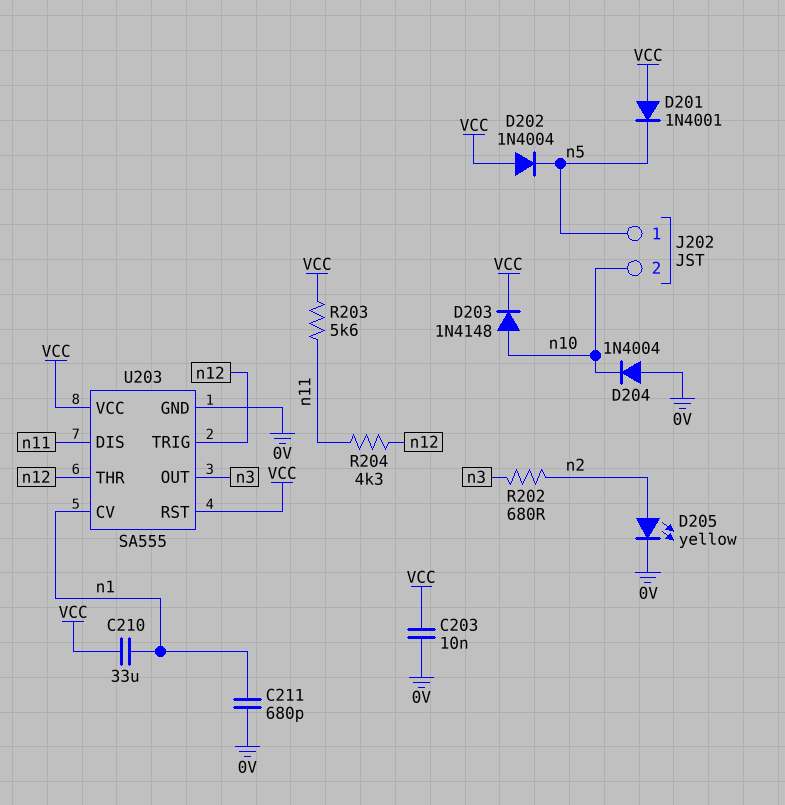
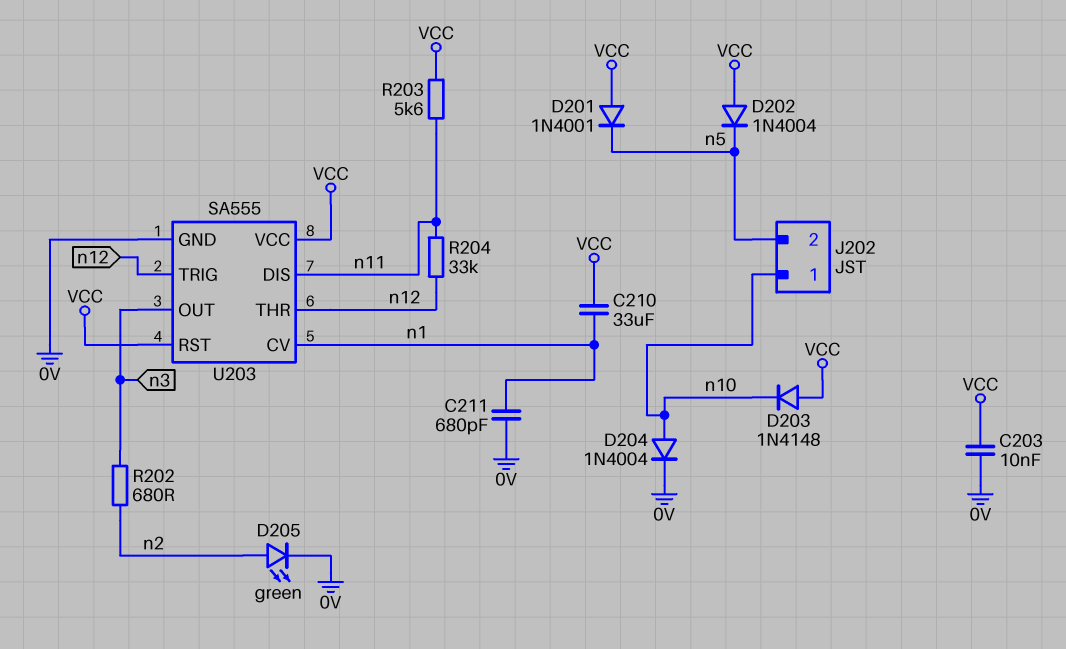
D203: diode 1N4148 (A n10, K VCC) -> diode 1N4148 (A VCC, K n10)
D204: diode 1N4004 (A 0V, K n10) -> diode 1N4004 (A n10, K 0V)
D205: LED yellow (A n2, K 0V) -> LED green (A n2, K 0V)
J202 pin 1: n5 -> n10
J202 pin 2: n10 -> n5
R204: 4.3k (n11, n12) -> 33k (n11, n12)

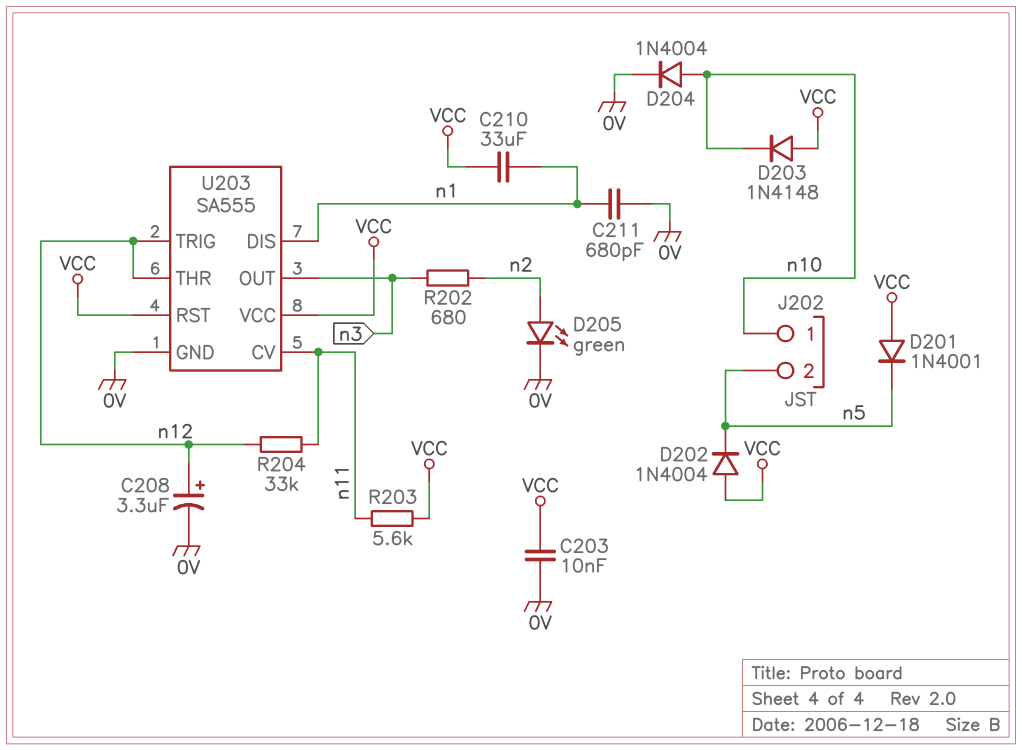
C208: none -> 3.3uF (plus n12, minus 0V)
U203 pin CV: n1 -> n11
U203 pin DIS: n11 -> n1

